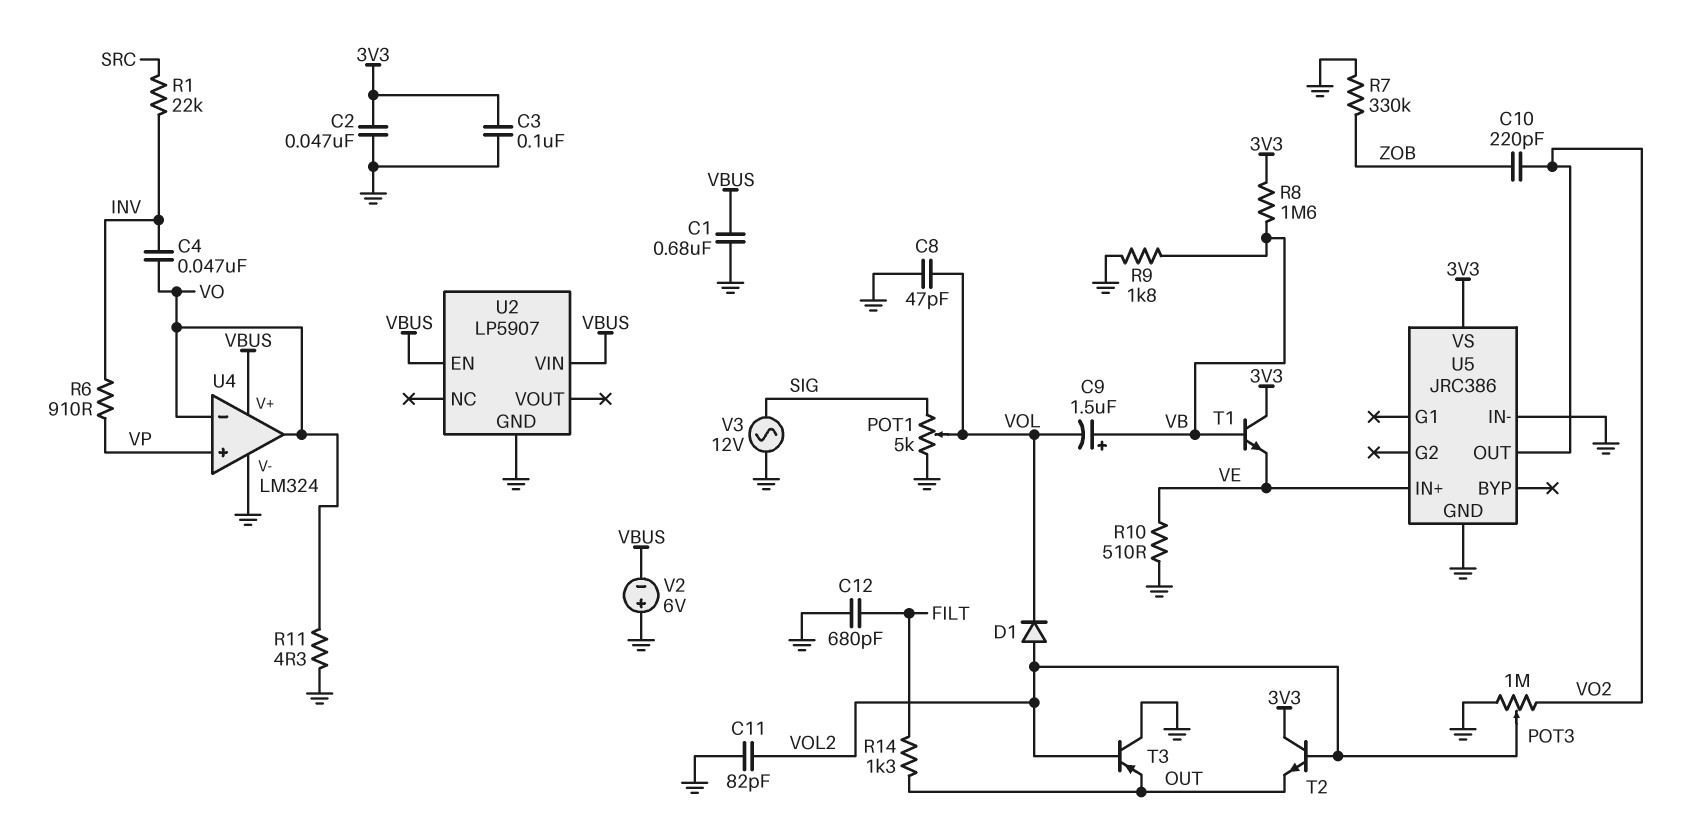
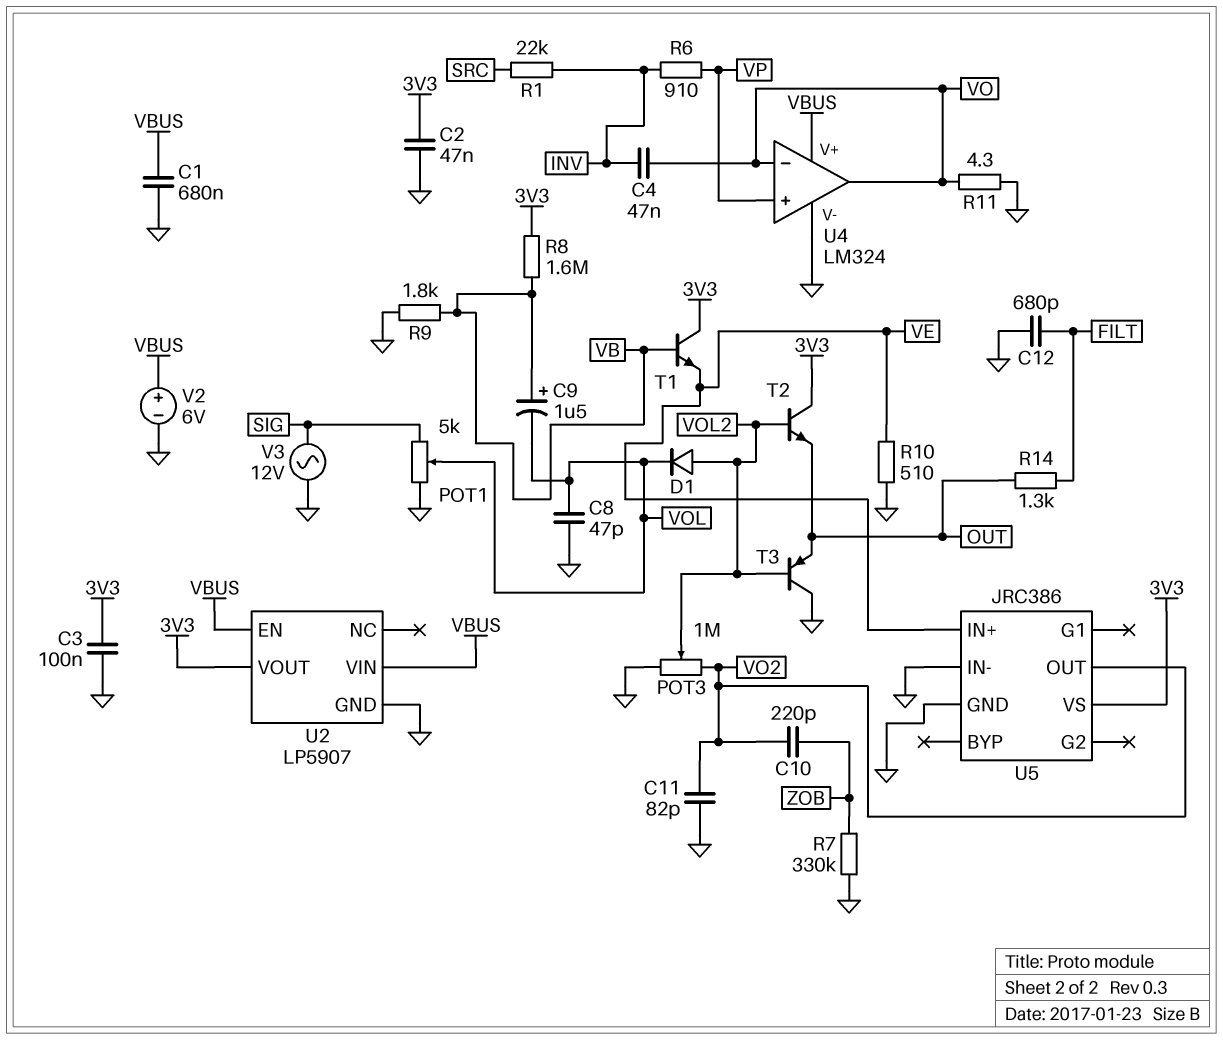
C11: 82pF (GND, VOL2) -> 82pF (GND, VO2)
U2 pin VOUT: none -> 3V3
V2: 6V (plus GND, minus VBUS) -> 6V (plus VBUS, minus GND)

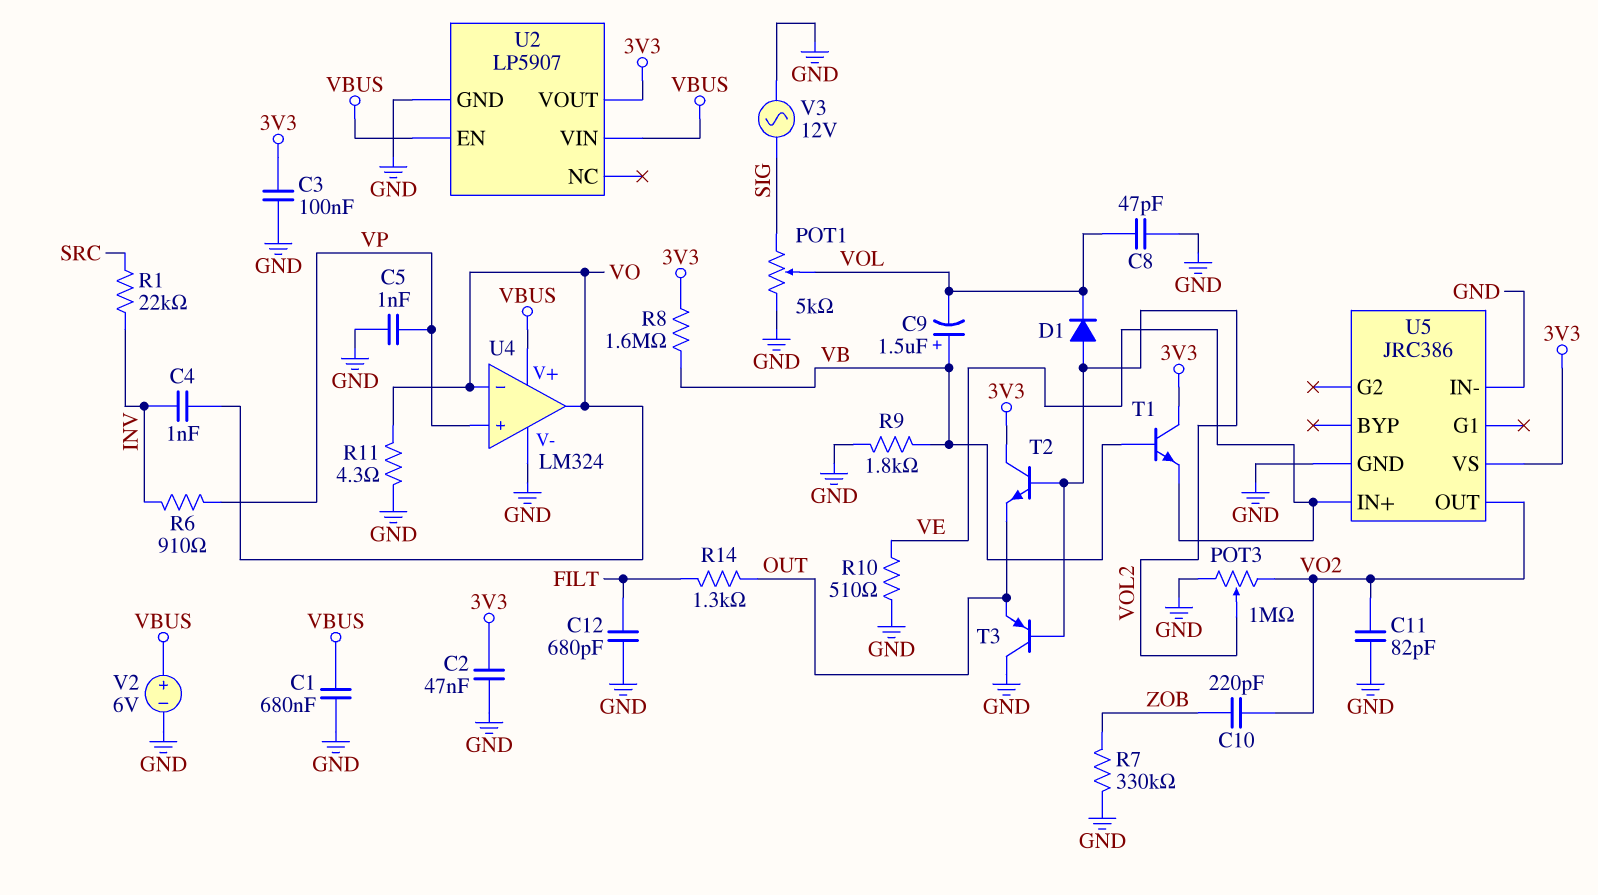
C4: 47nF (INV, VO) -> 1nF (INV, VO)
C5: none -> 1nF (GND, VP)

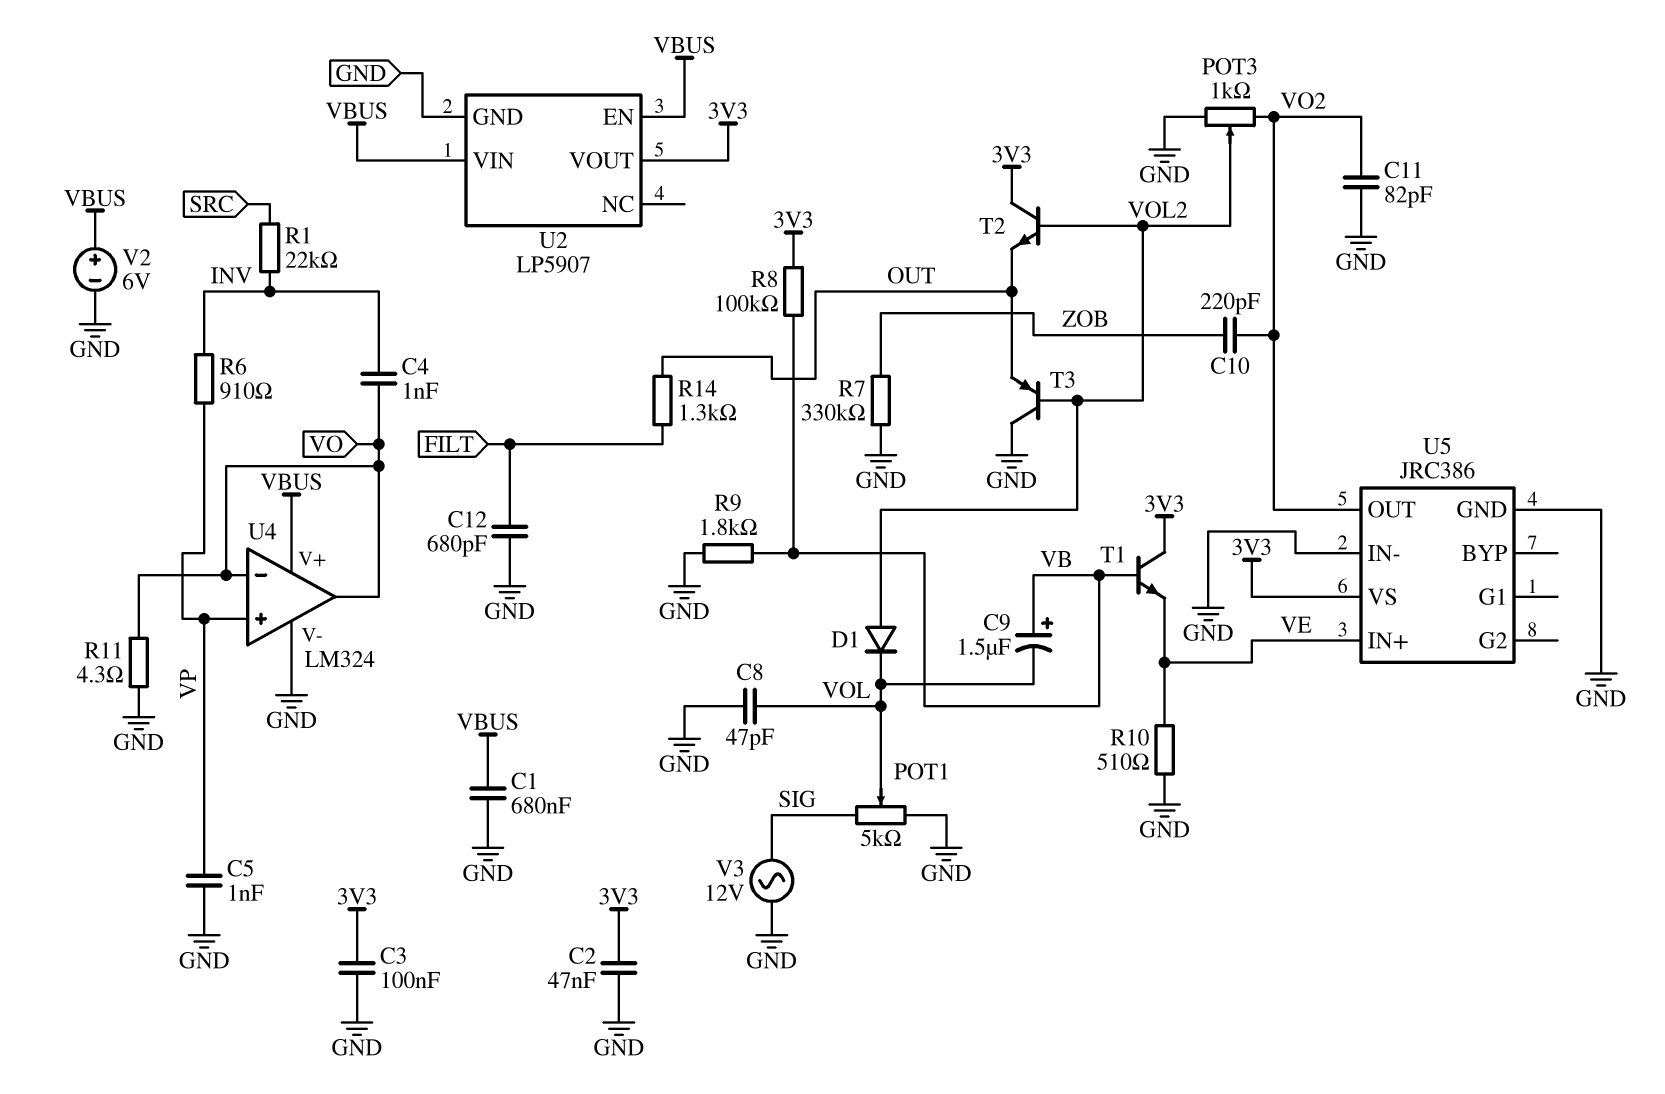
POT3: 1M (GND, VO2, wiper VOL2) -> 1k (GND, VO2, wiper VOL2)
R8: 1.6M (3V3, VB) -> 100k (3V3, VB)

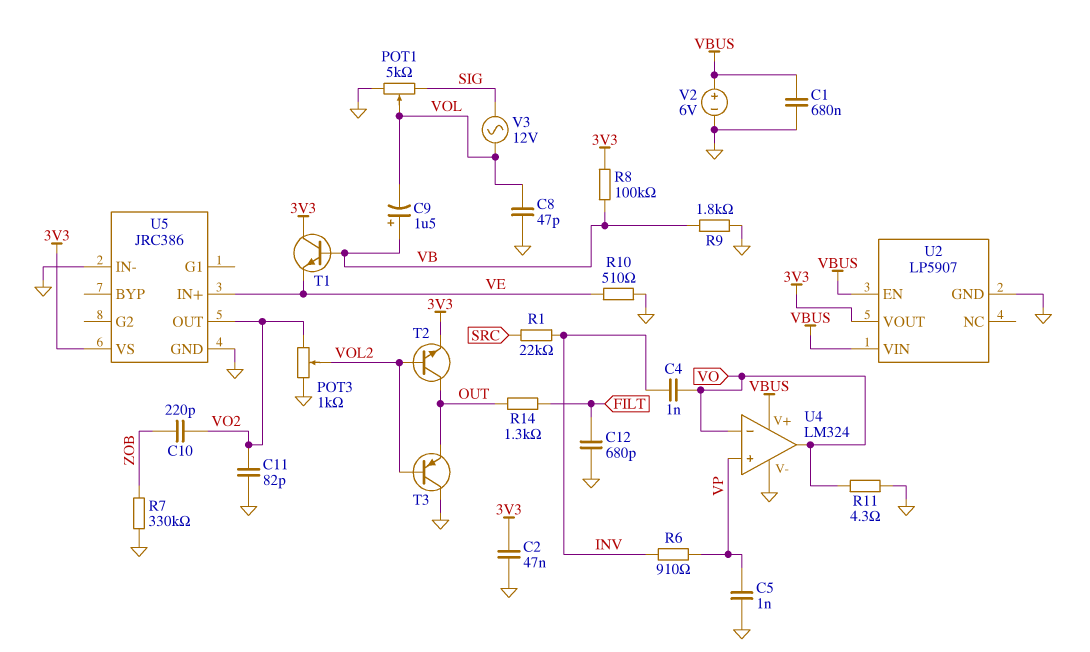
C3: 100nF (3V3, GND) -> none
D1: diode (A VOL2, K VOL) -> none
T2: NPN (B VOL2, C 3V3, E OUT) -> NPN (B VOL2, C OUT, E 3V3)
V3: AC 12V (GND, SIG) -> AC 12V (SIG, VOL)

